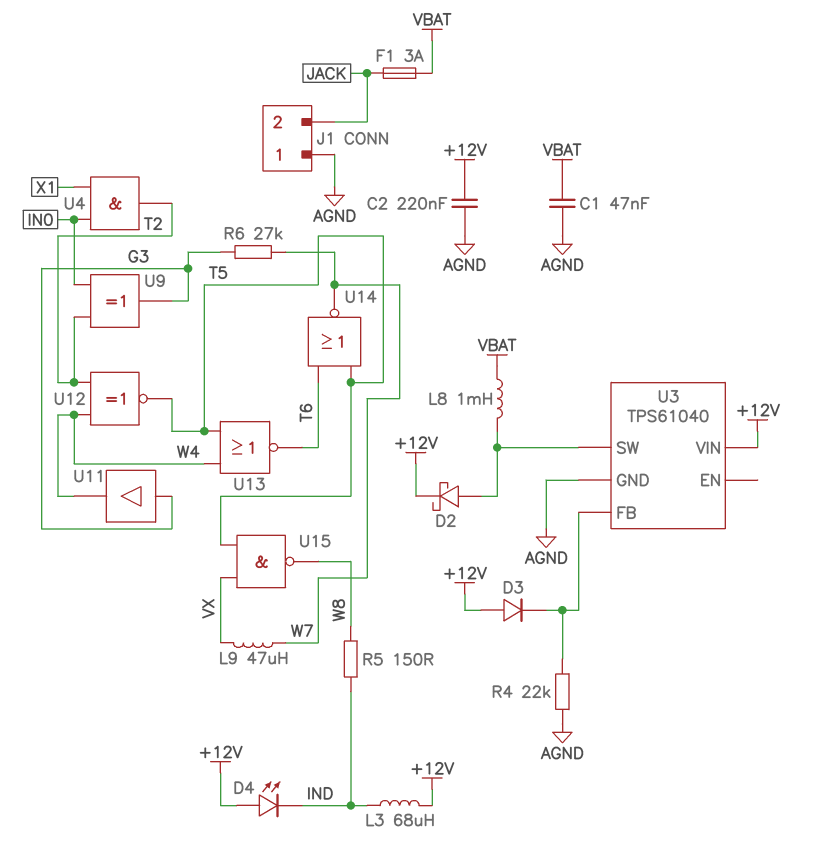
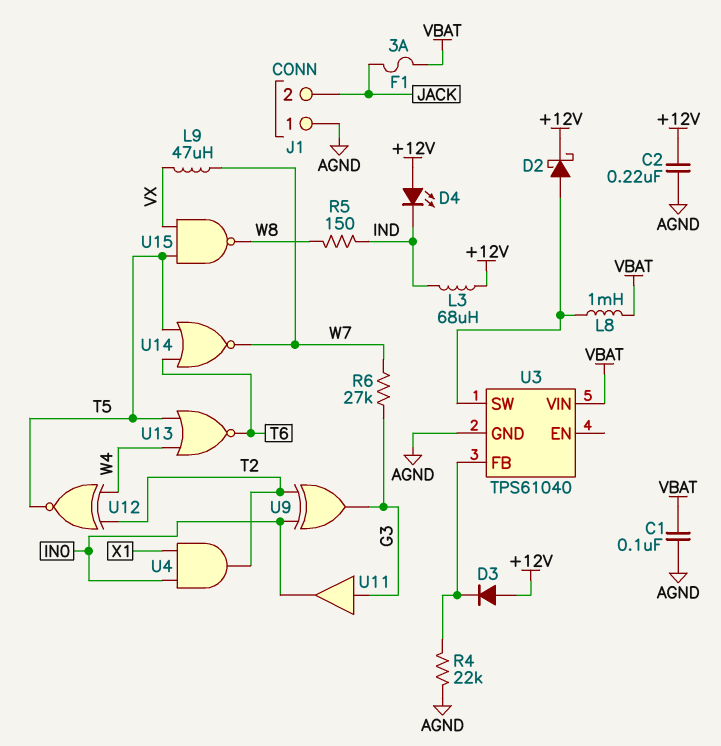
C1: 47nF (AGND, VBAT) -> 100nF (AGND, VBAT)
U3 pin VIN: +12V -> VBAT
U11: buffer (in G3, out W4) -> buffer (in G3, out IN0)

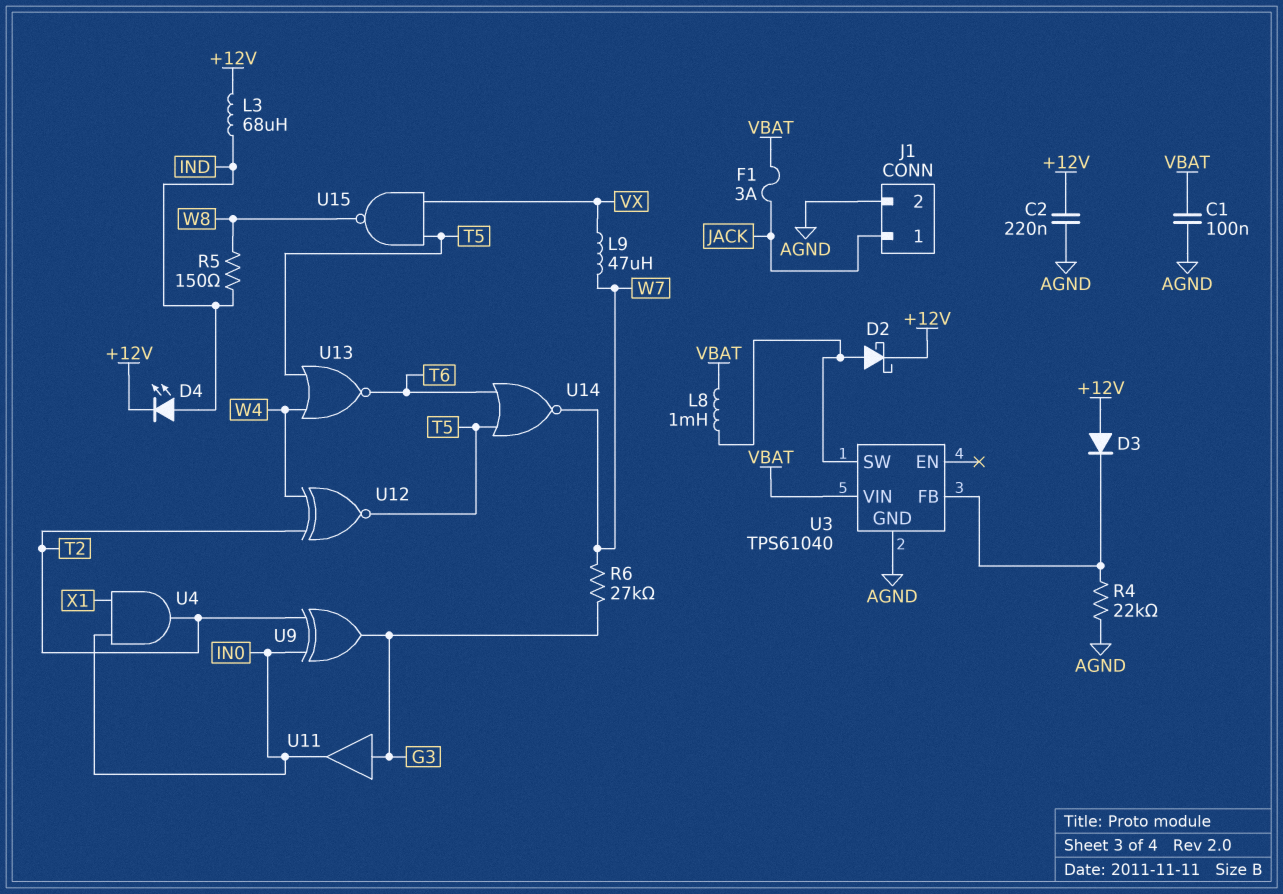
D4: LED (A +12V, K IND) -> LED (A IND, K +12V)
J1 pin 1: AGND -> JACK
J1 pin 2: JACK -> AGND

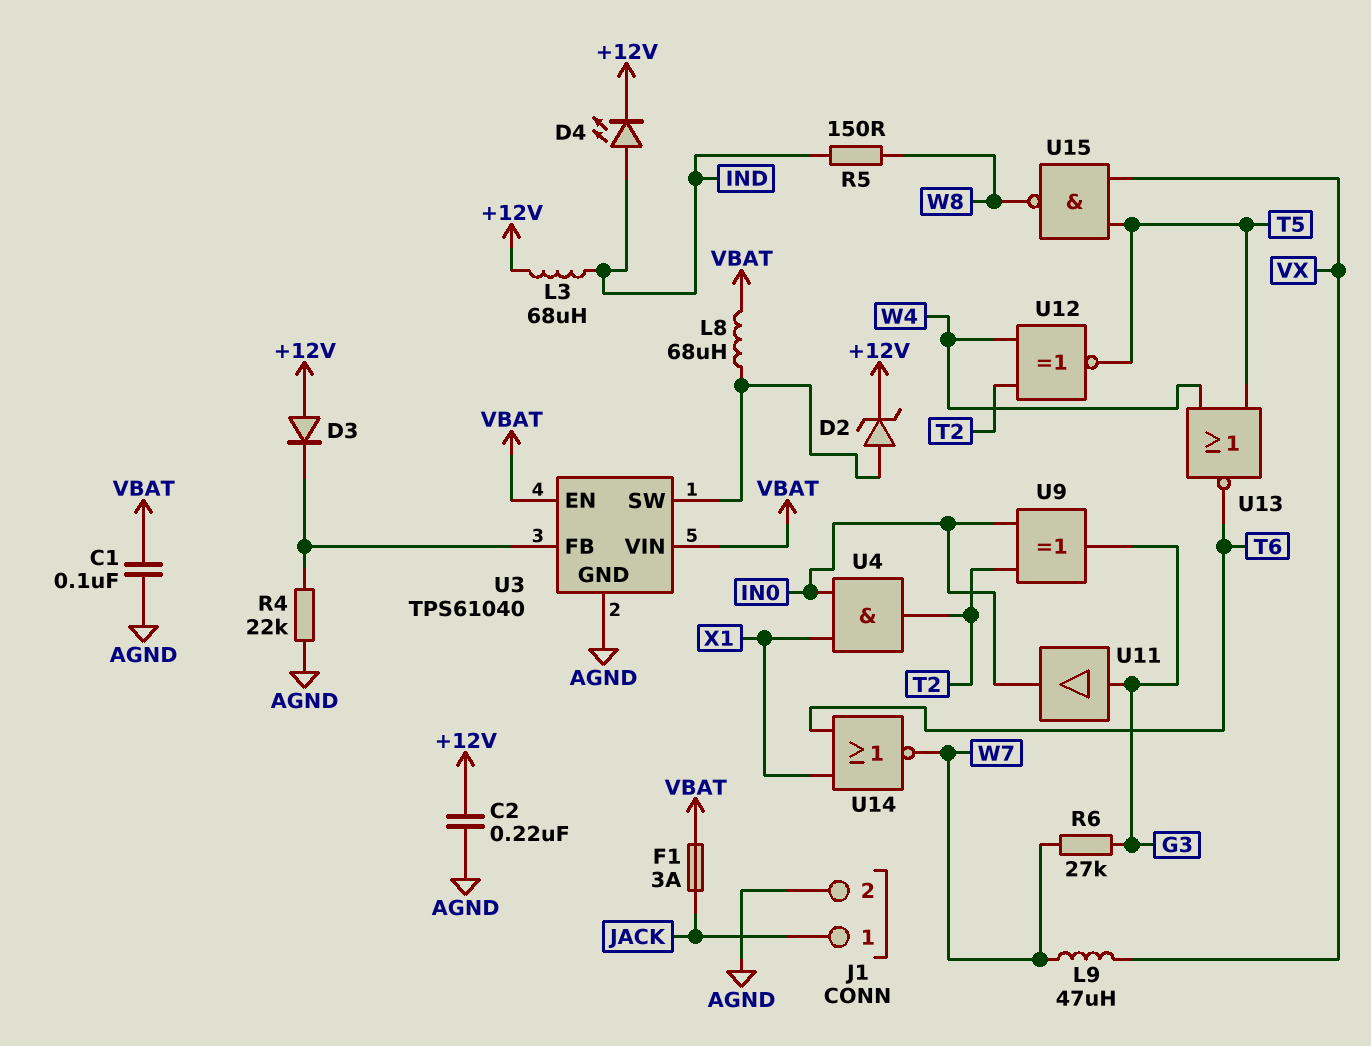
D2: schottky (A U3/SW, K +12V) -> zener (A U3/SW, K +12V)
L8: 1mH (U3/SW, VBAT) -> 68uH (U3/SW, VBAT)
U3 pin EN: none -> VBAT
U14: NOR (in T5, in T6, out W7) -> NOR (in T6, in X1, out W7)

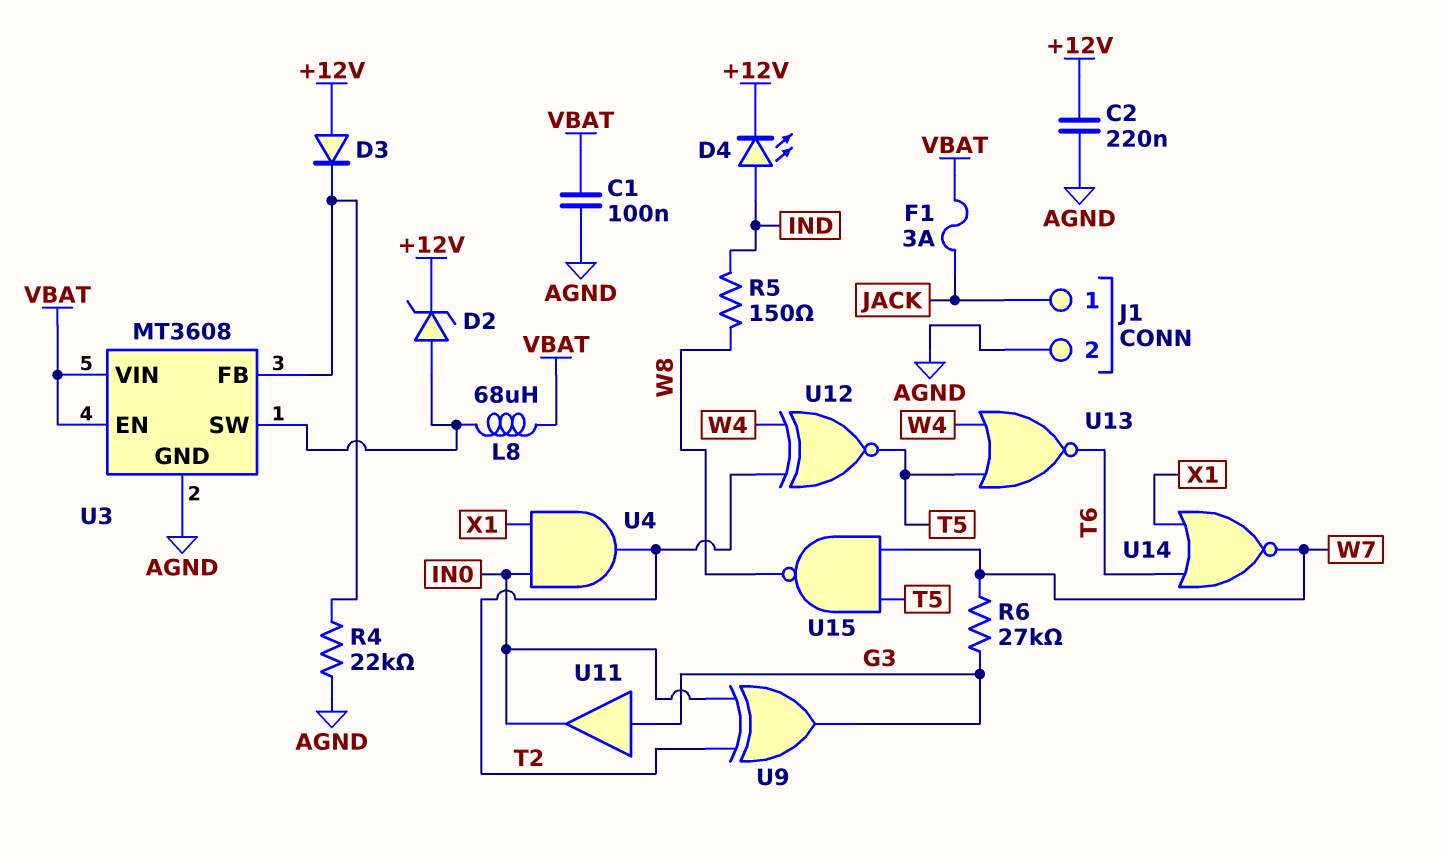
L3: 68uH (+12V, IND) -> none
L9: 47uH (VX, W7) -> none
U3: TPS61040 -> MT3608
U15: NAND (in T5, in VX, out W8) -> NAND (in T5, in W7, out W8)

